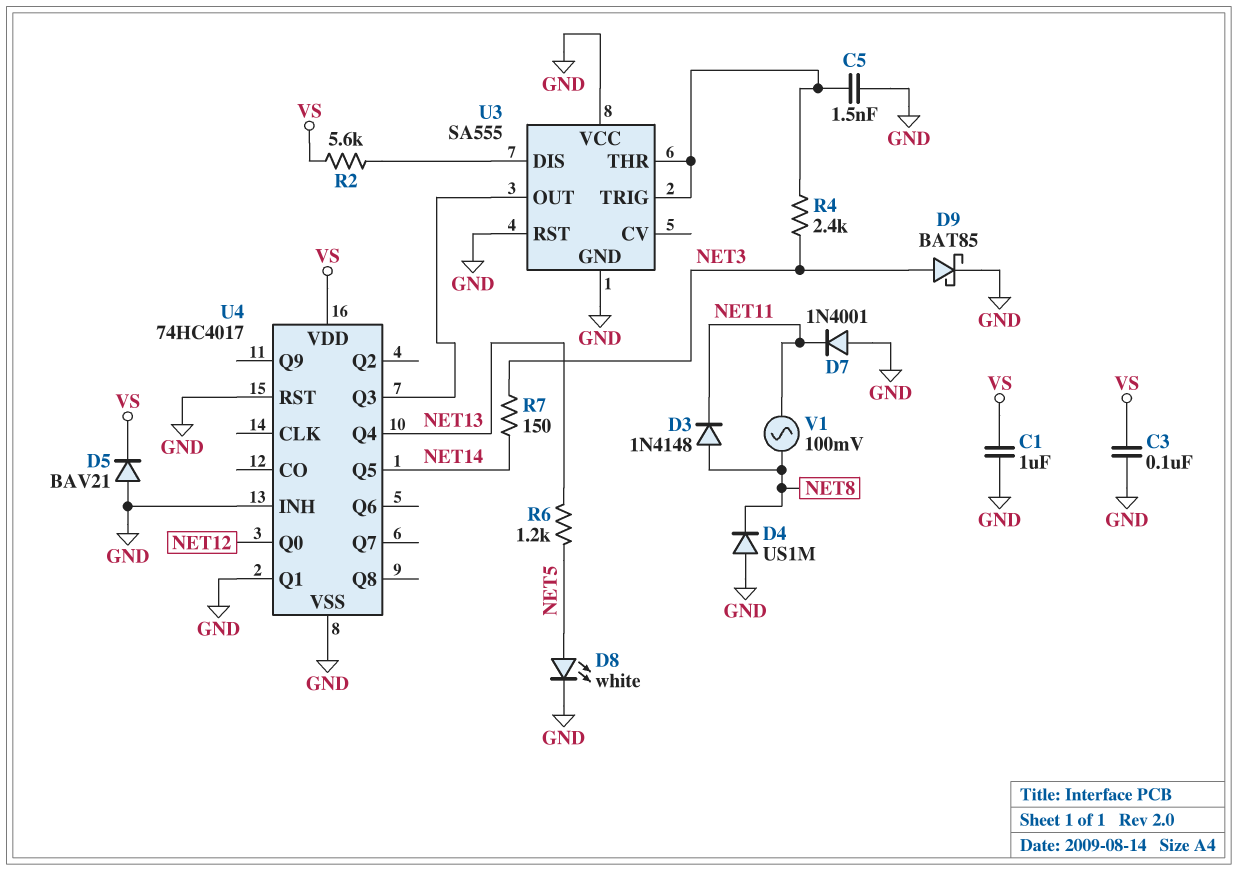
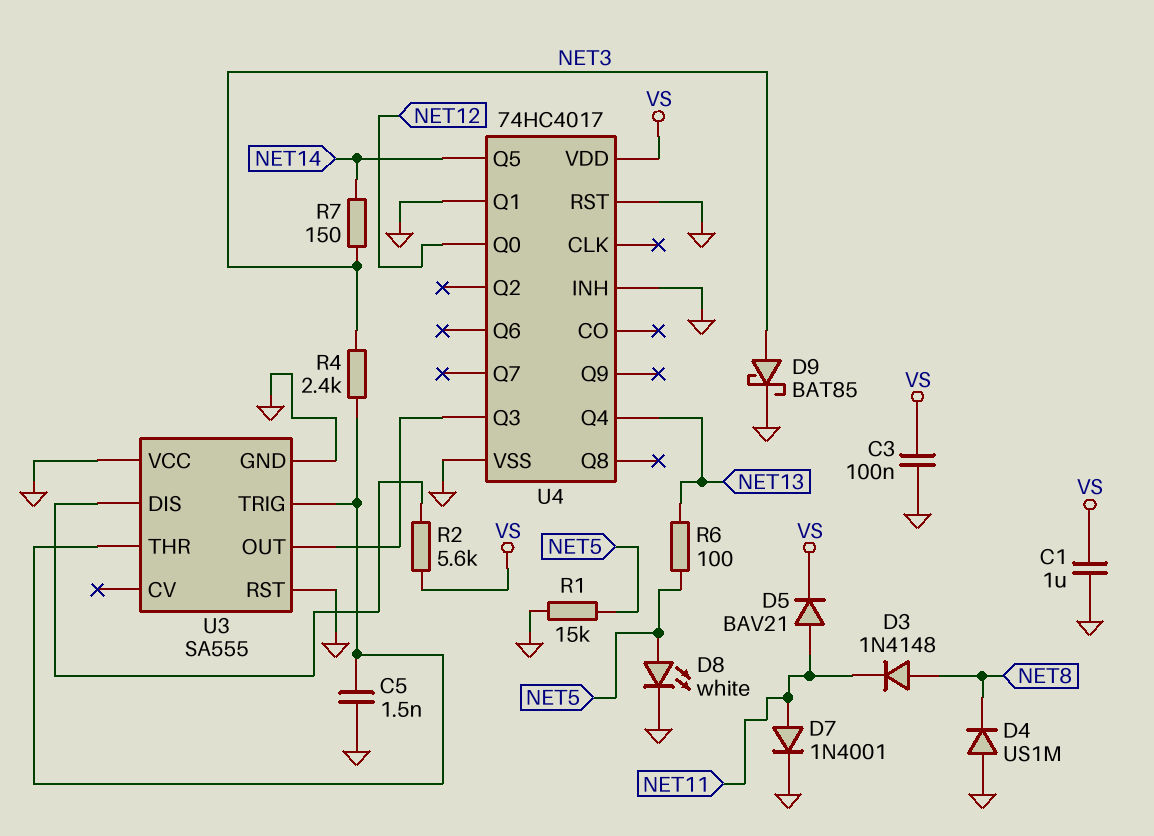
D5: diode BAV21 (A GND, K VS) -> diode BAV21 (A NET11, K VS)
D7: diode 1N4001 (A GND, K NET11) -> diode 1N4001 (A NET11, K GND)
R1: none -> 15k (GND, NET5)
R6: 1.2k (NET5, NET13) -> 100 (NET5, NET13)
V1: AC 100mV (NET8, NET11) -> none

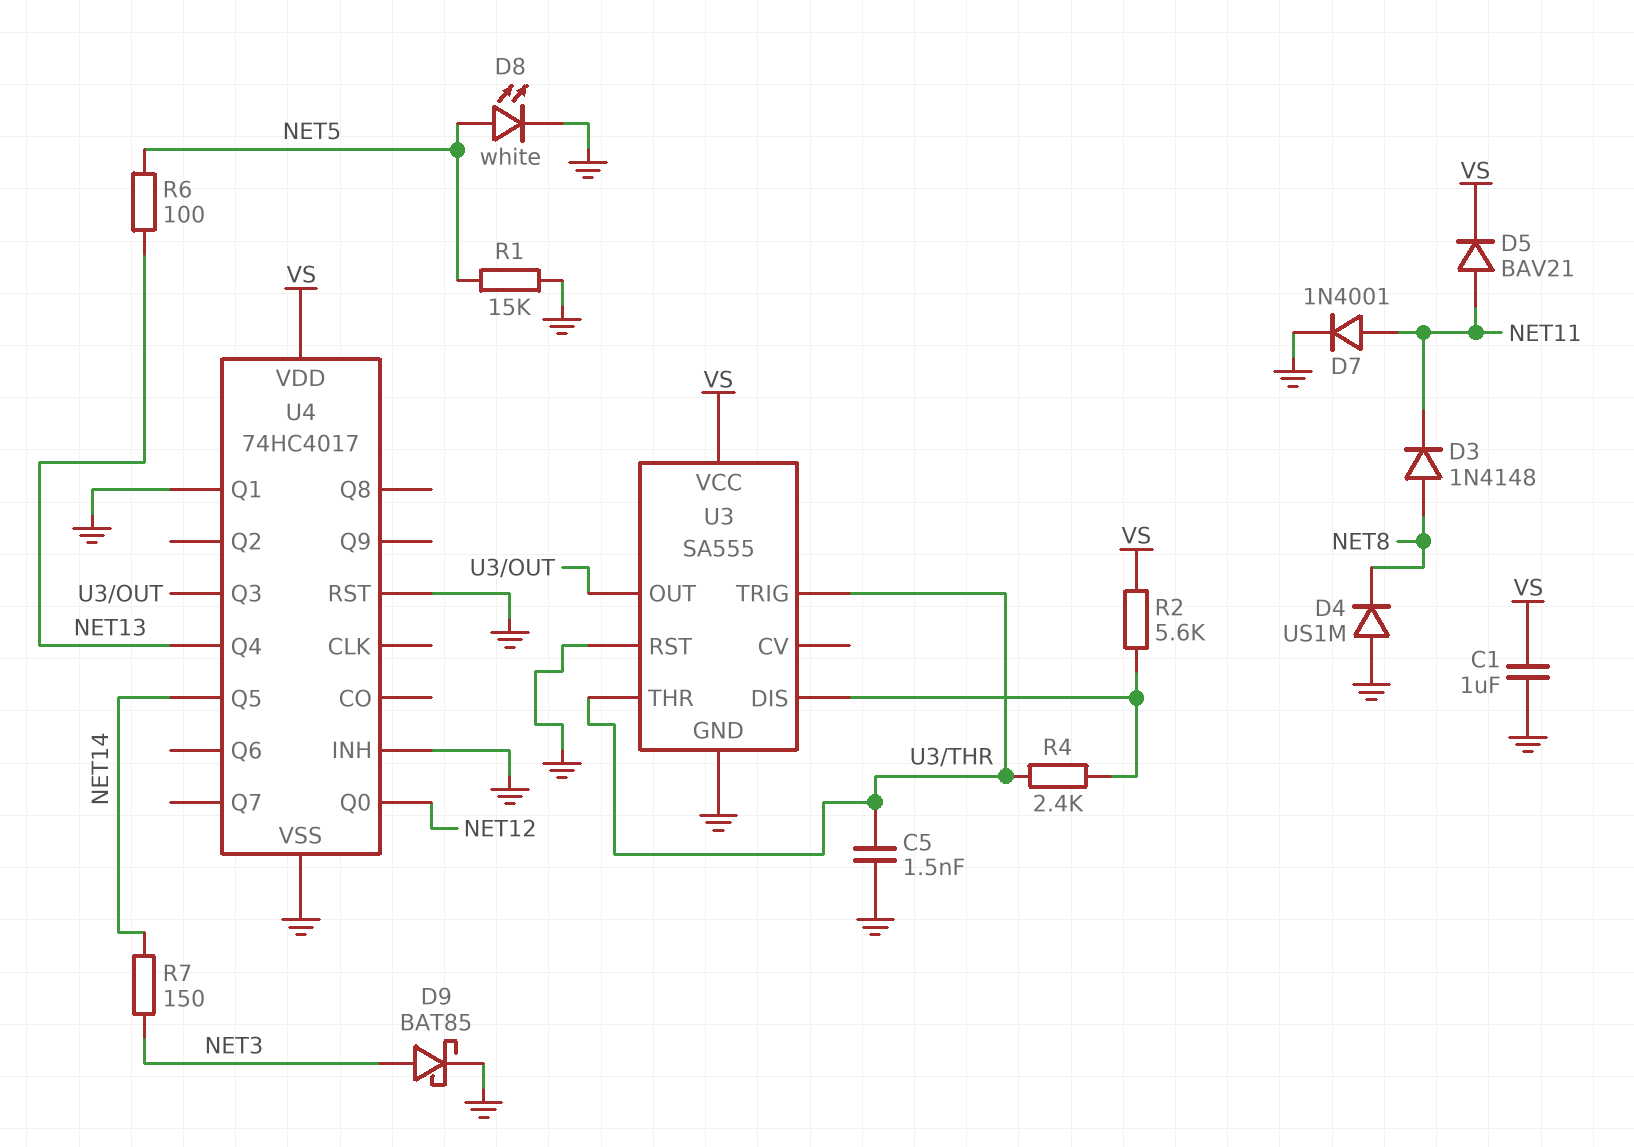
C3: 100nF (GND, VS) -> none
R4: 2.4k (NET3, U3/THR) -> 2.4k (U3/DIS, U3/THR)
U3 pin VCC: GND -> VS

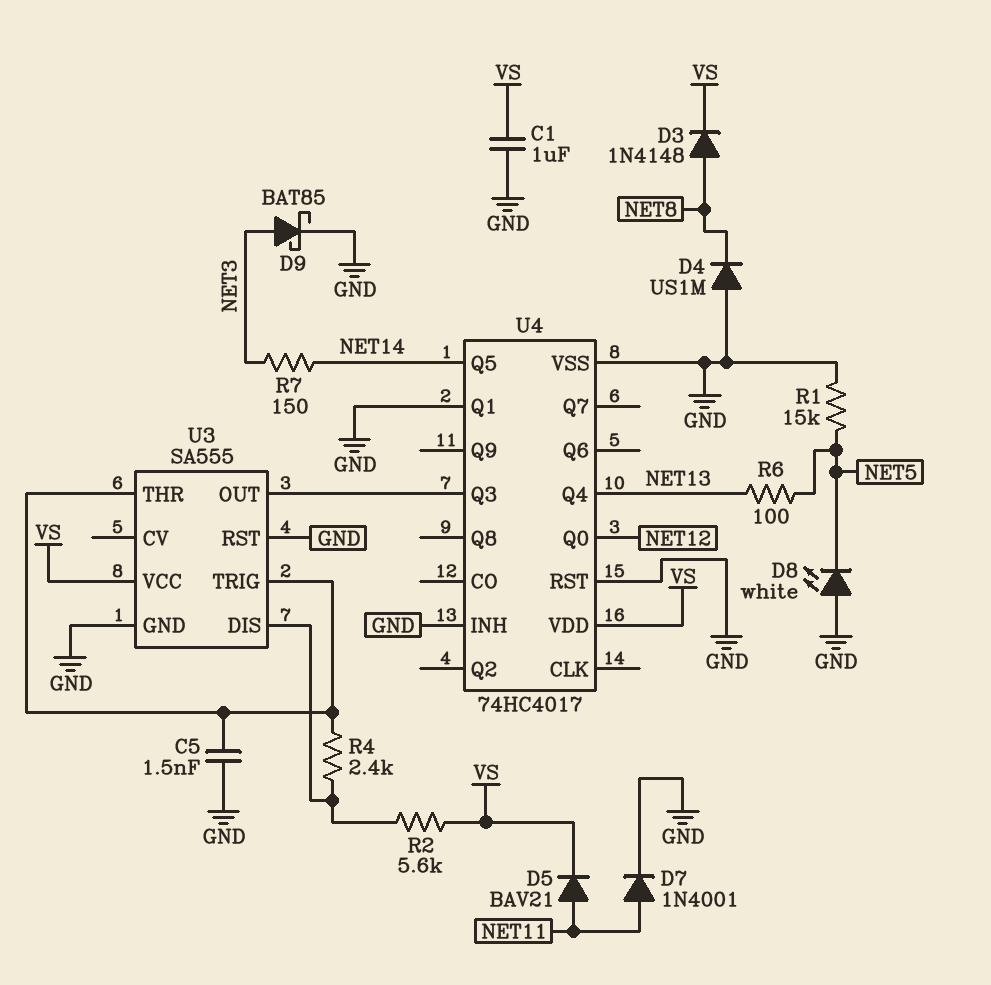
D3: diode 1N4148 (A NET8, K NET11) -> diode 1N4148 (A NET8, K VS)
D8: LED white (A NET5, K GND) -> LED white (A GND, K NET5)

